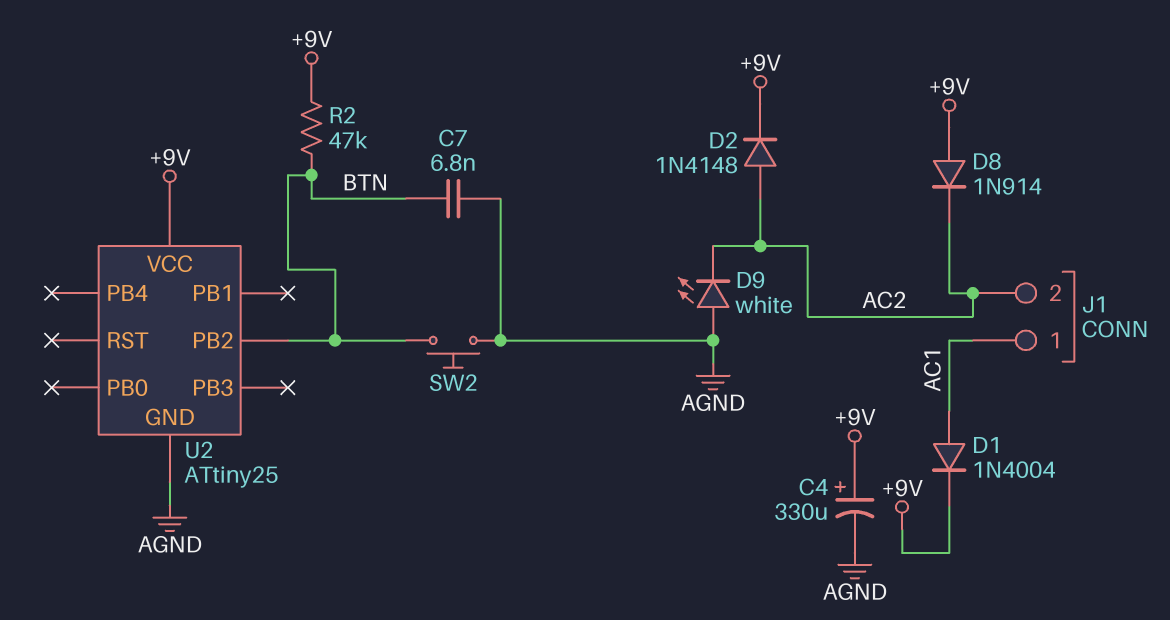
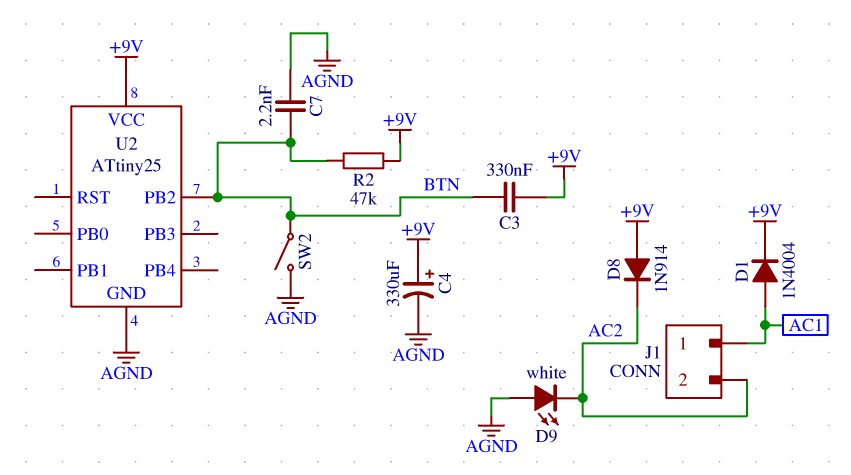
C3: none -> 330nF (+9V, BTN)
C7: 6.8nF (AGND, BTN) -> 2.2nF (AGND, BTN)
D2: diode 1N4148 (A AC2, K +9V) -> none
SW2: button (AGND, BTN) -> switch (AGND, BTN)

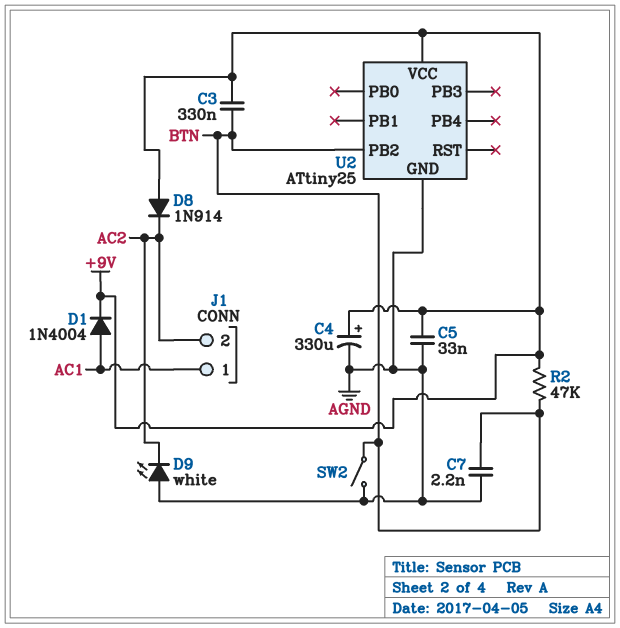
C5: none -> 33nF (+9V, AGND)

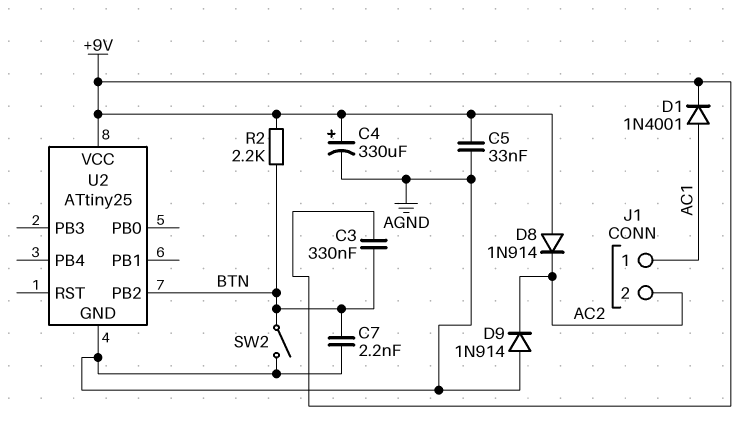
D1: diode 1N4004 (A AC1, K +9V) -> diode 1N4001 (A AC1, K +9V)
D9: LED white (A AGND, K AC2) -> diode 1N914 (A AGND, K AC2)
R2: 47k (+9V, BTN) -> 2.2k (+9V, BTN)

